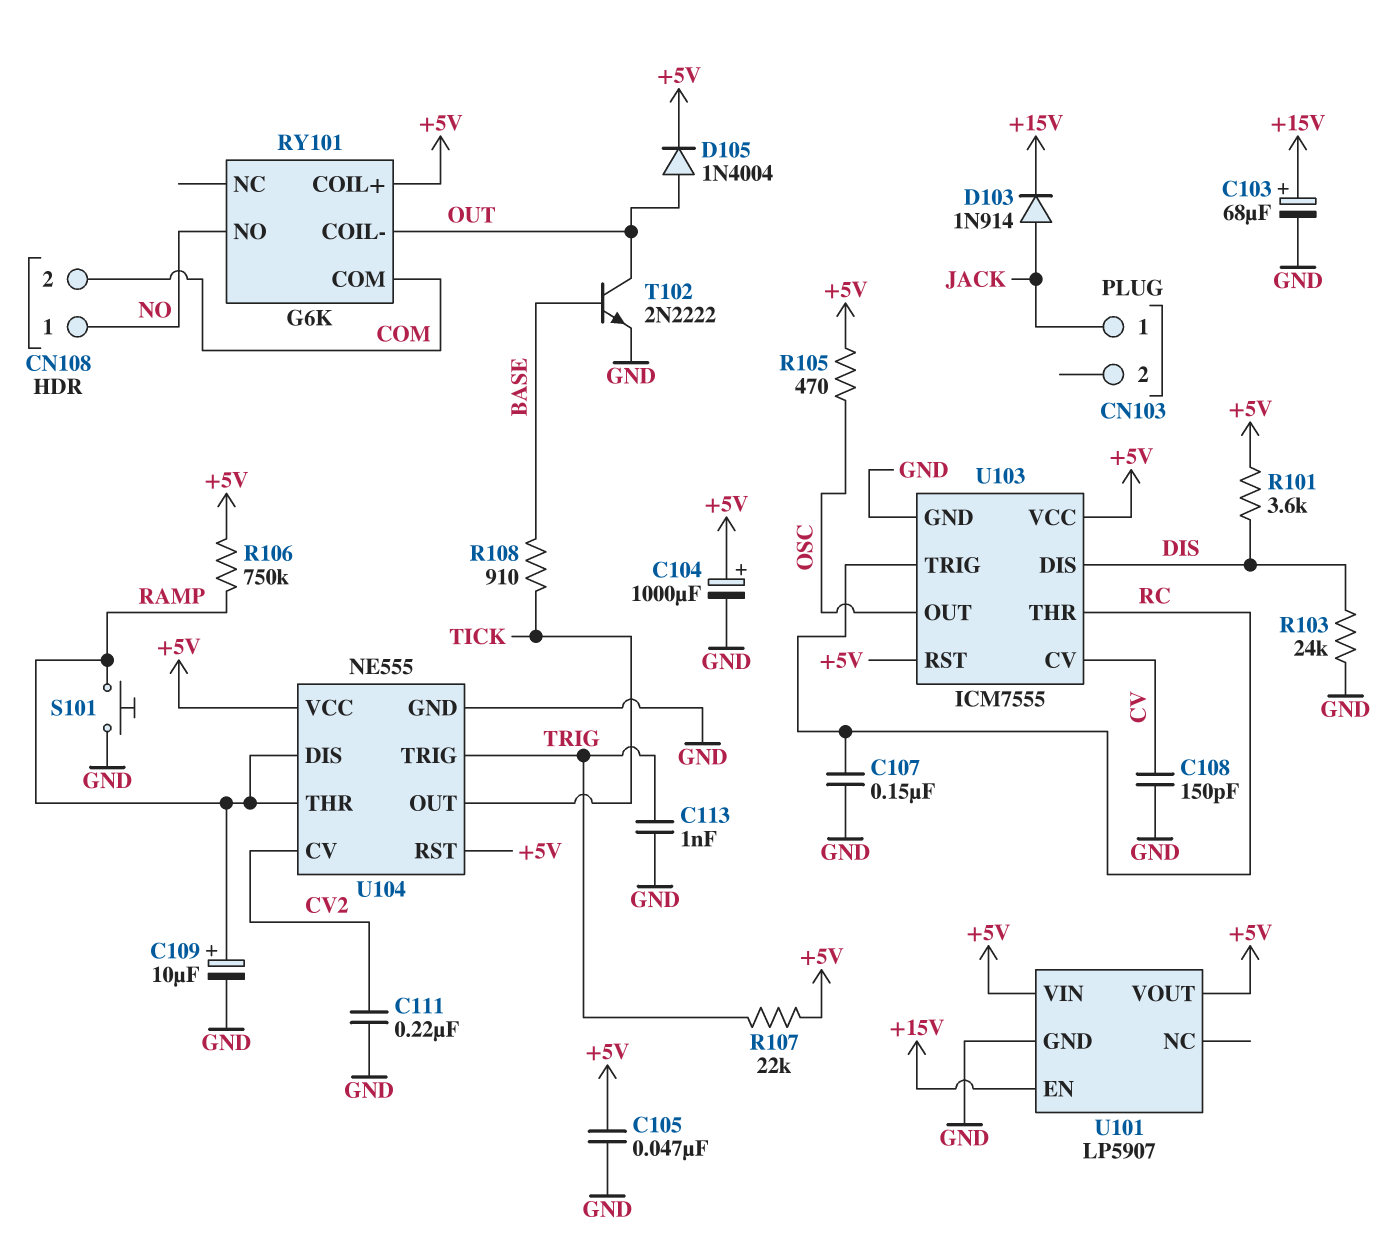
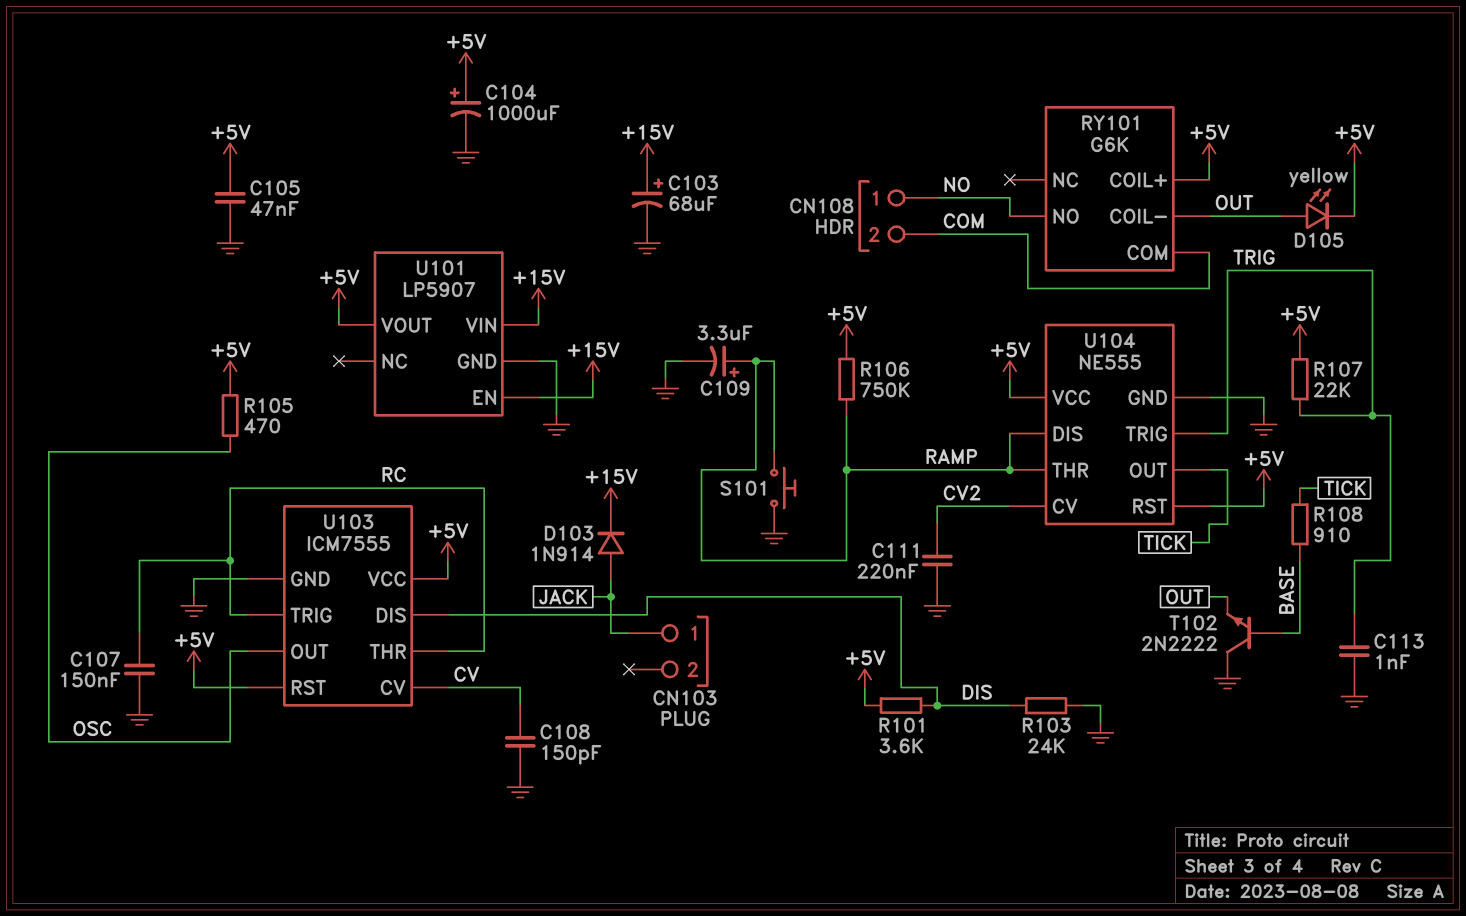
C109: 10uF (plus RAMP, minus GND) -> 3.3uF (plus RAMP, minus GND)
D105: diode 1N4004 (A OUT, K +5V) -> LED yellow (A OUT, K +5V)
T102: NPN 2N2222 (B BASE, C OUT, E GND) -> NPN 2N2222 (B BASE, C GND, E OUT)
U101 pin VIN: +5V -> +15V

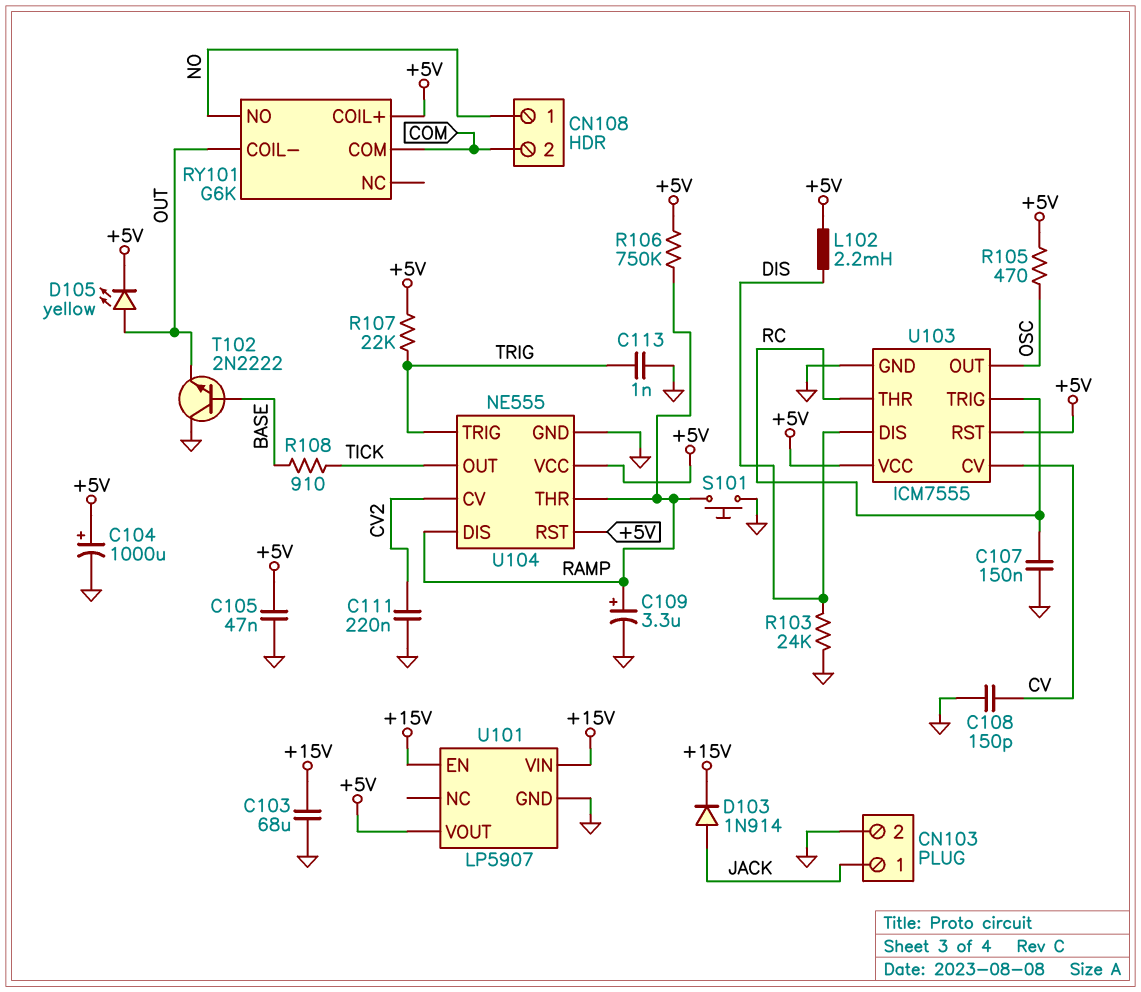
C103: 68uF (plus +15V, minus GND) -> 68uF (+15V, GND)
CN103 pin 2: none -> GND
L102: none -> 2.2mH (+5V, DIS)
R101: 3.6k (+5V, DIS) -> none

